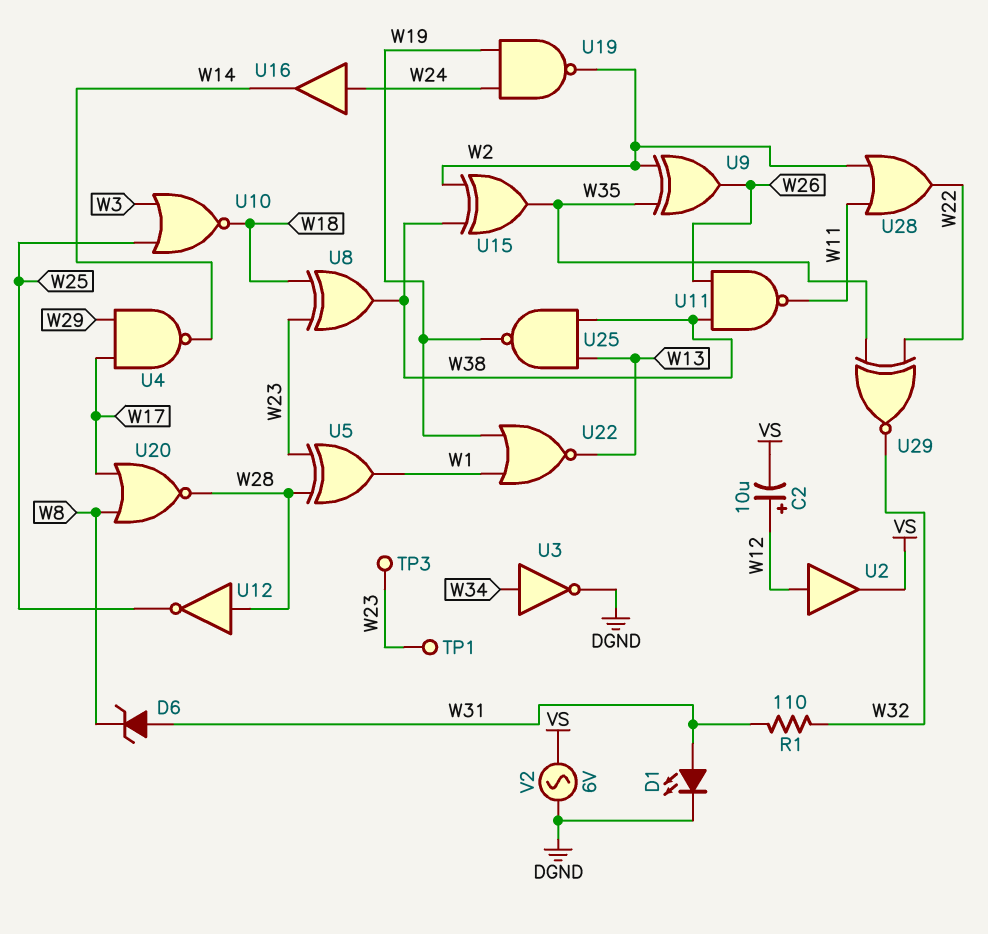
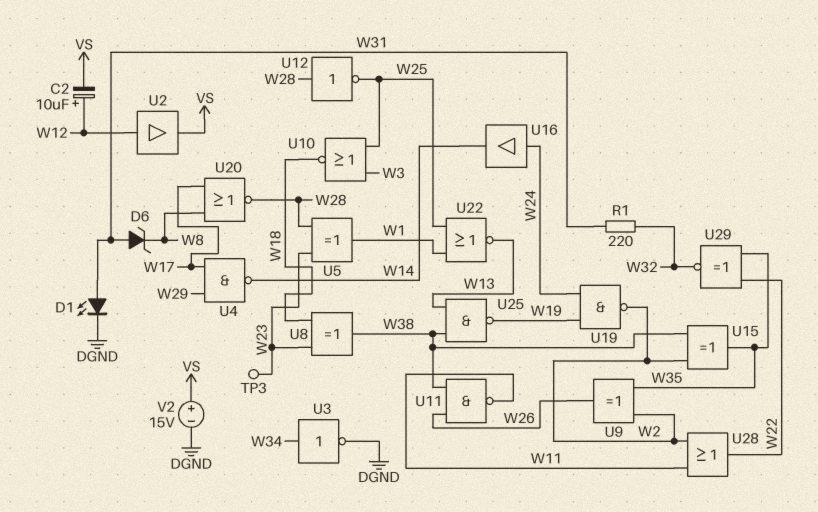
R1: 110 (W31, W32) -> 220 (W31, W32)
TP1: test point (W23) -> none
U22: NOR (in W1, in W19, out W13) -> NOR (in W1, in W25, out W13)
V2: AC 6V (DGND, VS) -> 15V (plus VS, minus DGND)

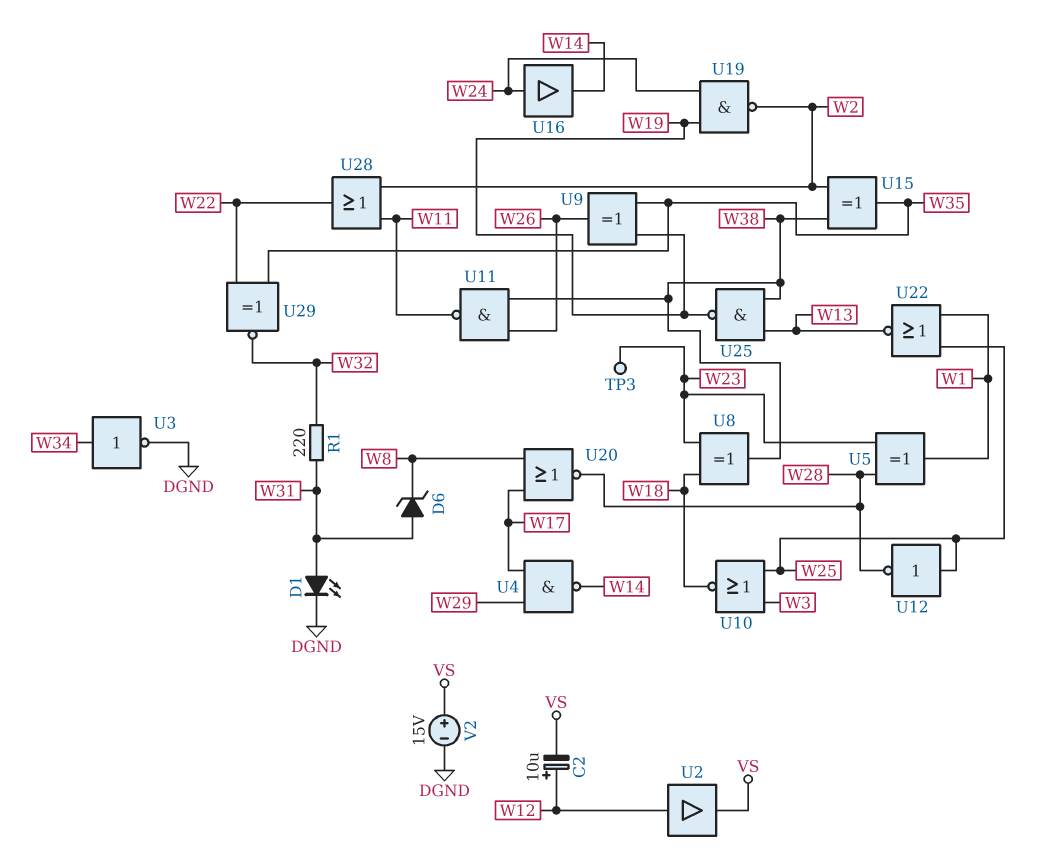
U9: XOR (in W2, in W35, out W26) -> XOR (in W19, in W35, out W26)
U12: NOT (in W28, out W25) -> NOT (in W25, out W28)

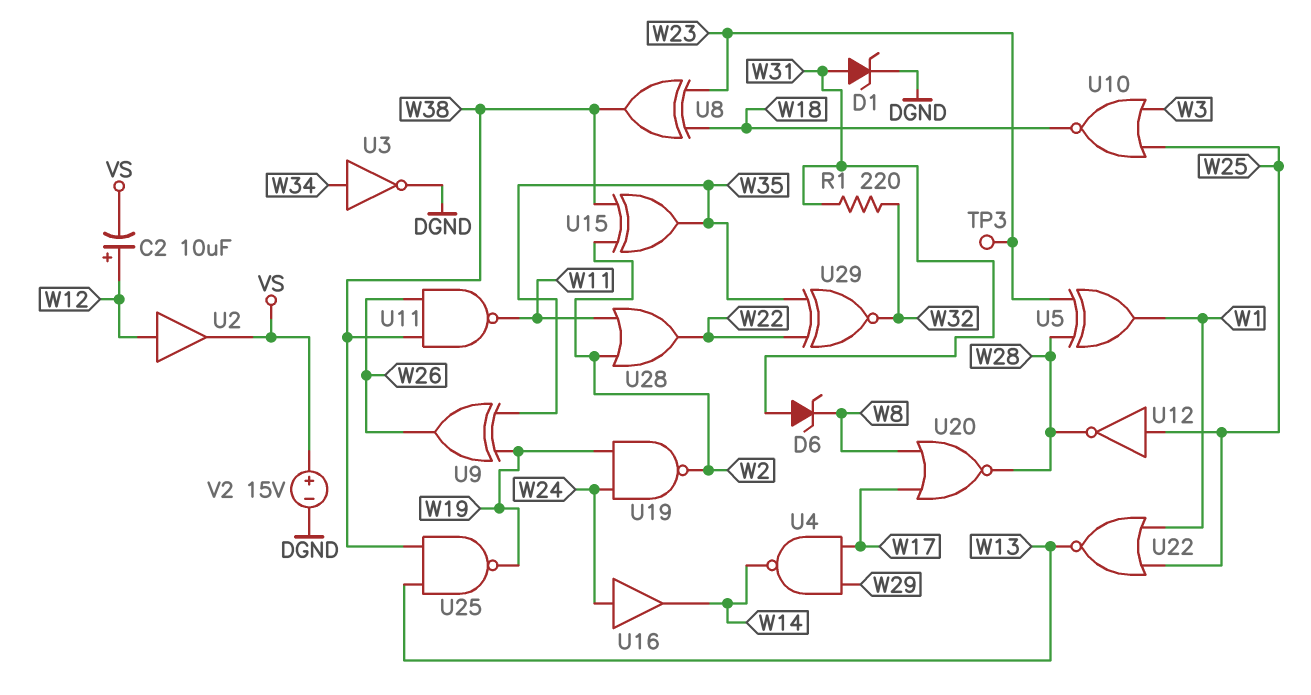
D1: LED (A W31, K DGND) -> zener (A W31, K DGND)

